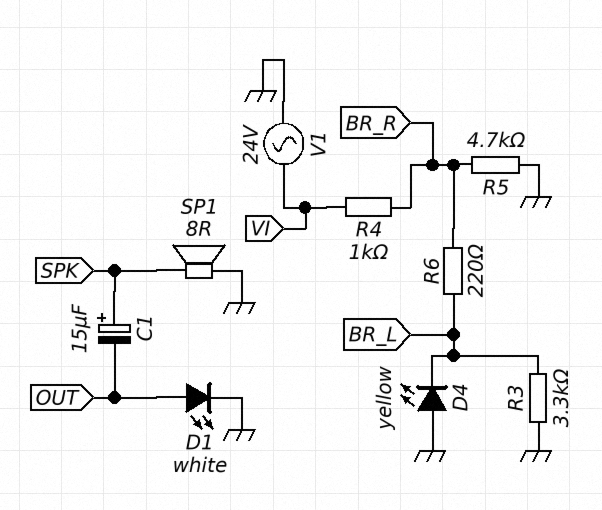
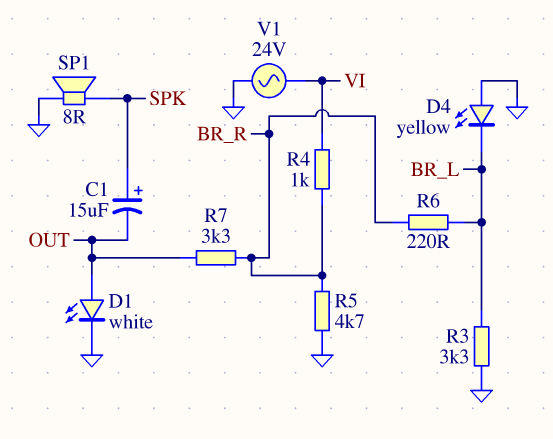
R7: none -> 3.3k (BR_R, OUT)

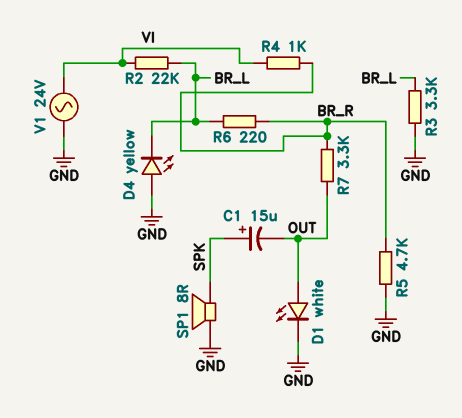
R2: none -> 22k (BR_L, VI)

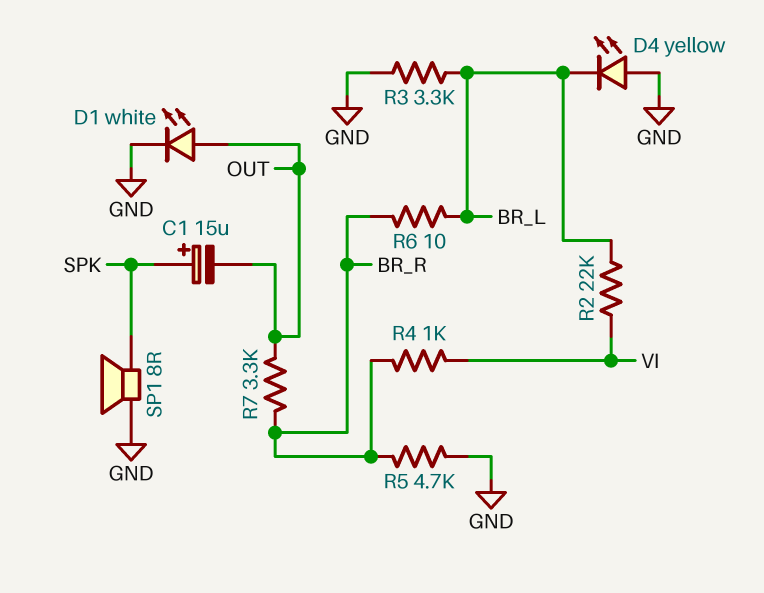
R6: 220 (BR_L, BR_R) -> 10 (BR_L, BR_R)
V1: AC 24V (GND, VI) -> none

